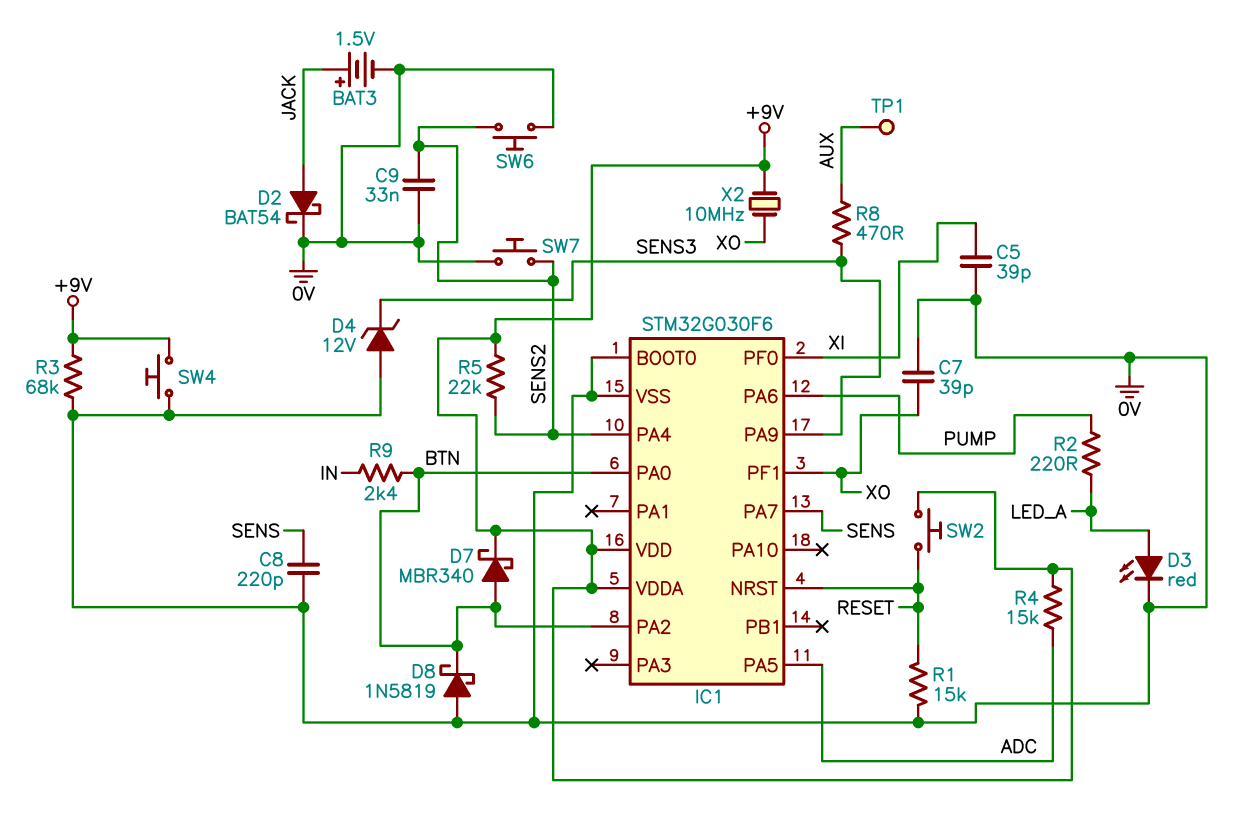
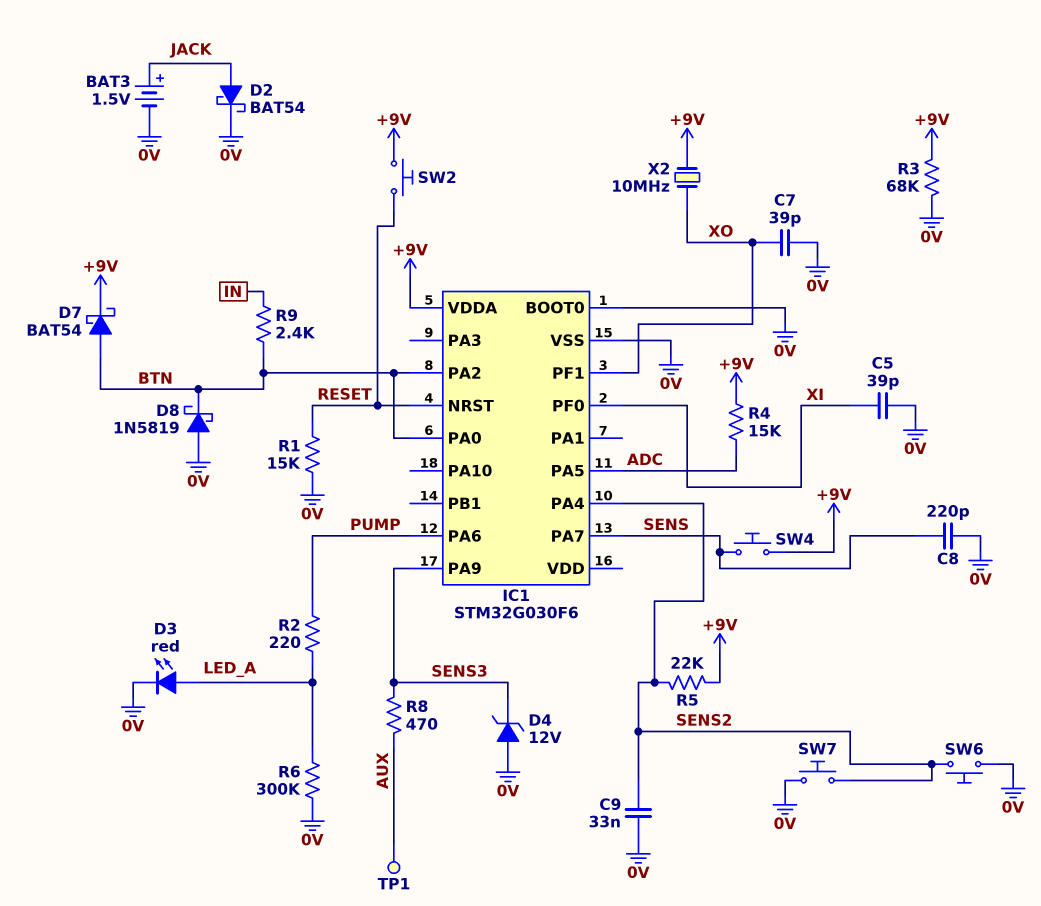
D7: schottky MBR340 (A BTN, K +9V) -> schottky BAT54 (A BTN, K +9V)
IC1 pin VDD: +9V -> none
R6: none -> 300k (0V, LED_A)
SW4: button (+9V, 0V) -> button (+9V, SENS)

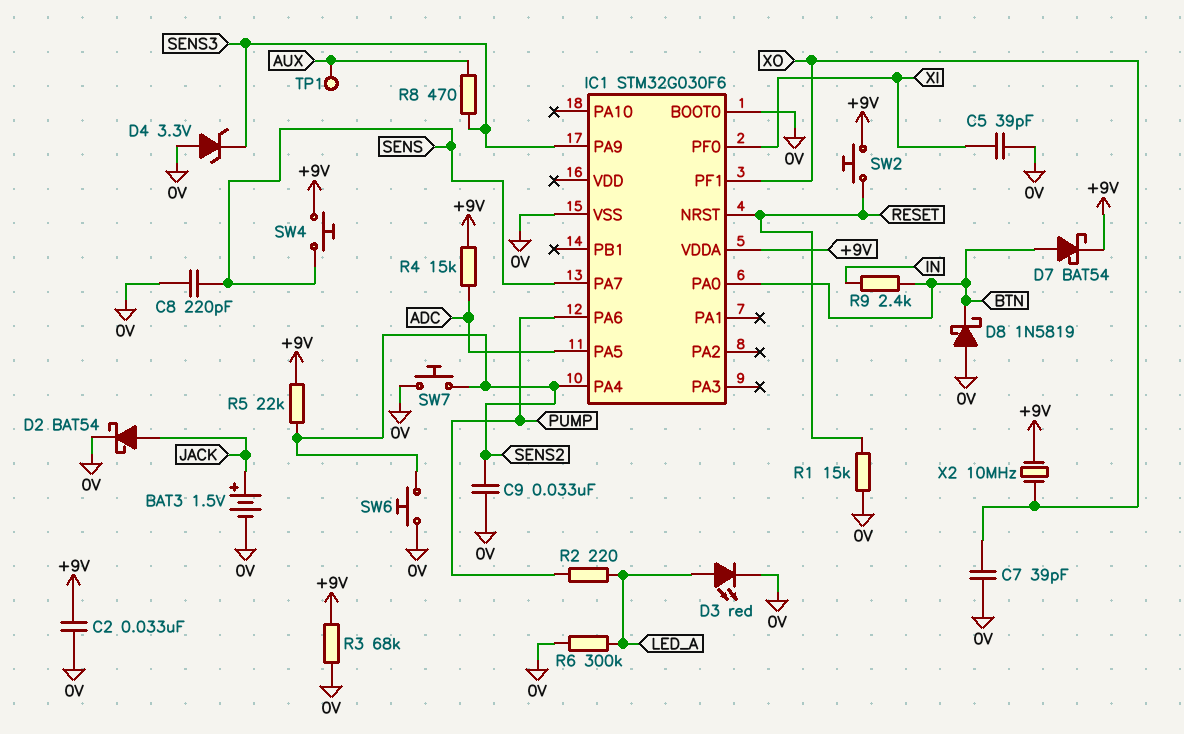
C2: none -> 33nF (+9V, 0V)
D4: zener 12V (A 0V, K SENS3) -> zener 3.3V (A 0V, K SENS3)
IC1 pin PA2: BTN -> none

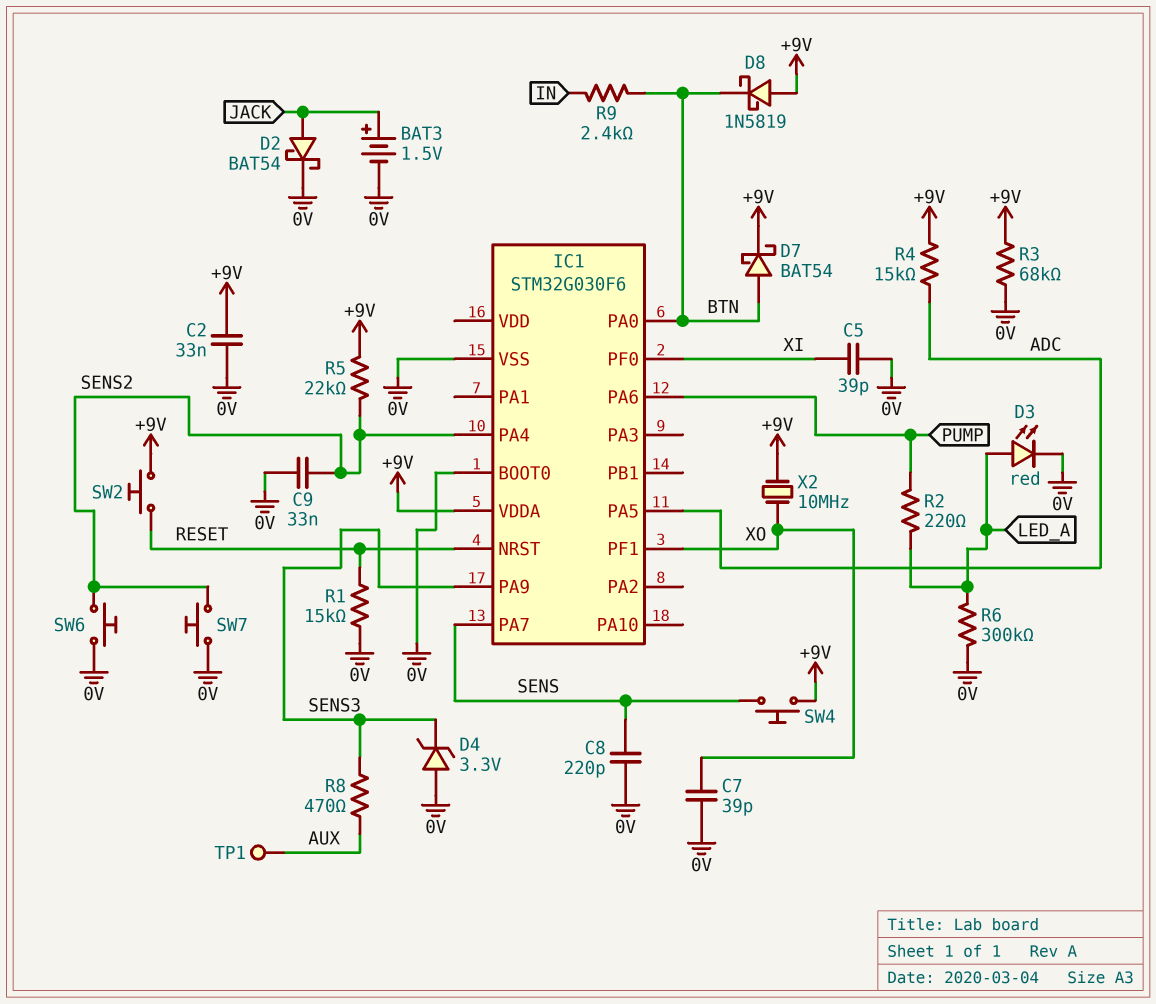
D8: schottky 1N5819 (A 0V, K BTN) -> schottky 1N5819 (A +9V, K BTN)

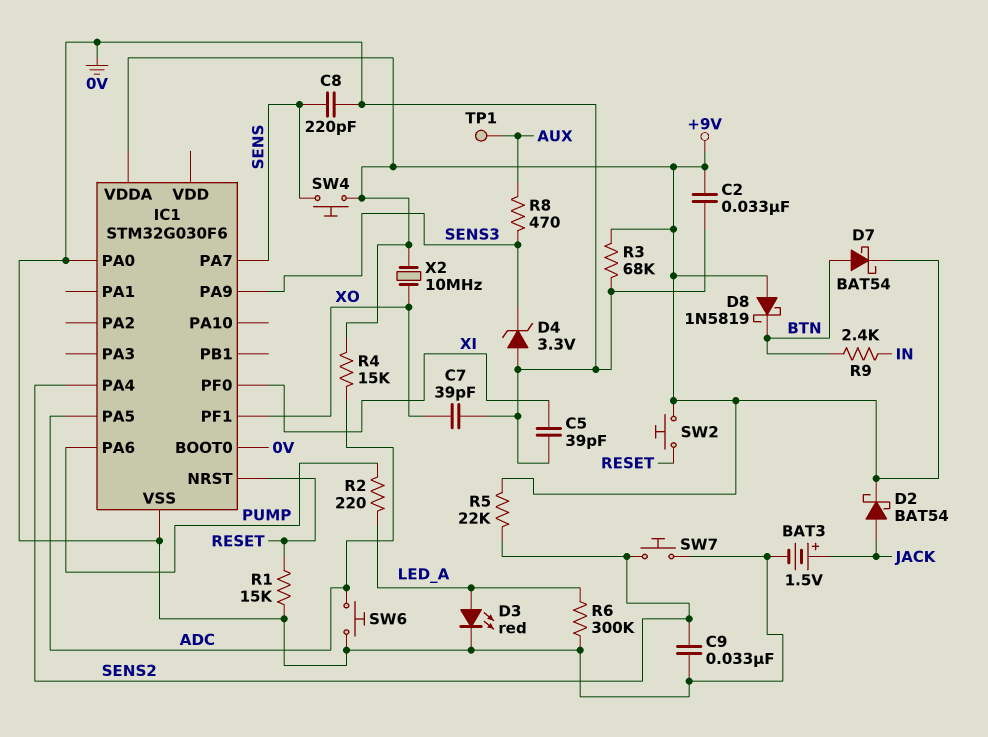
D2: schottky BAT54 (A JACK, K 0V) -> schottky BAT54 (A JACK, K +9V)
IC1 pin PA0: BTN -> 0V
SW6: button (0V, SENS2) -> button (0V, ADC)

